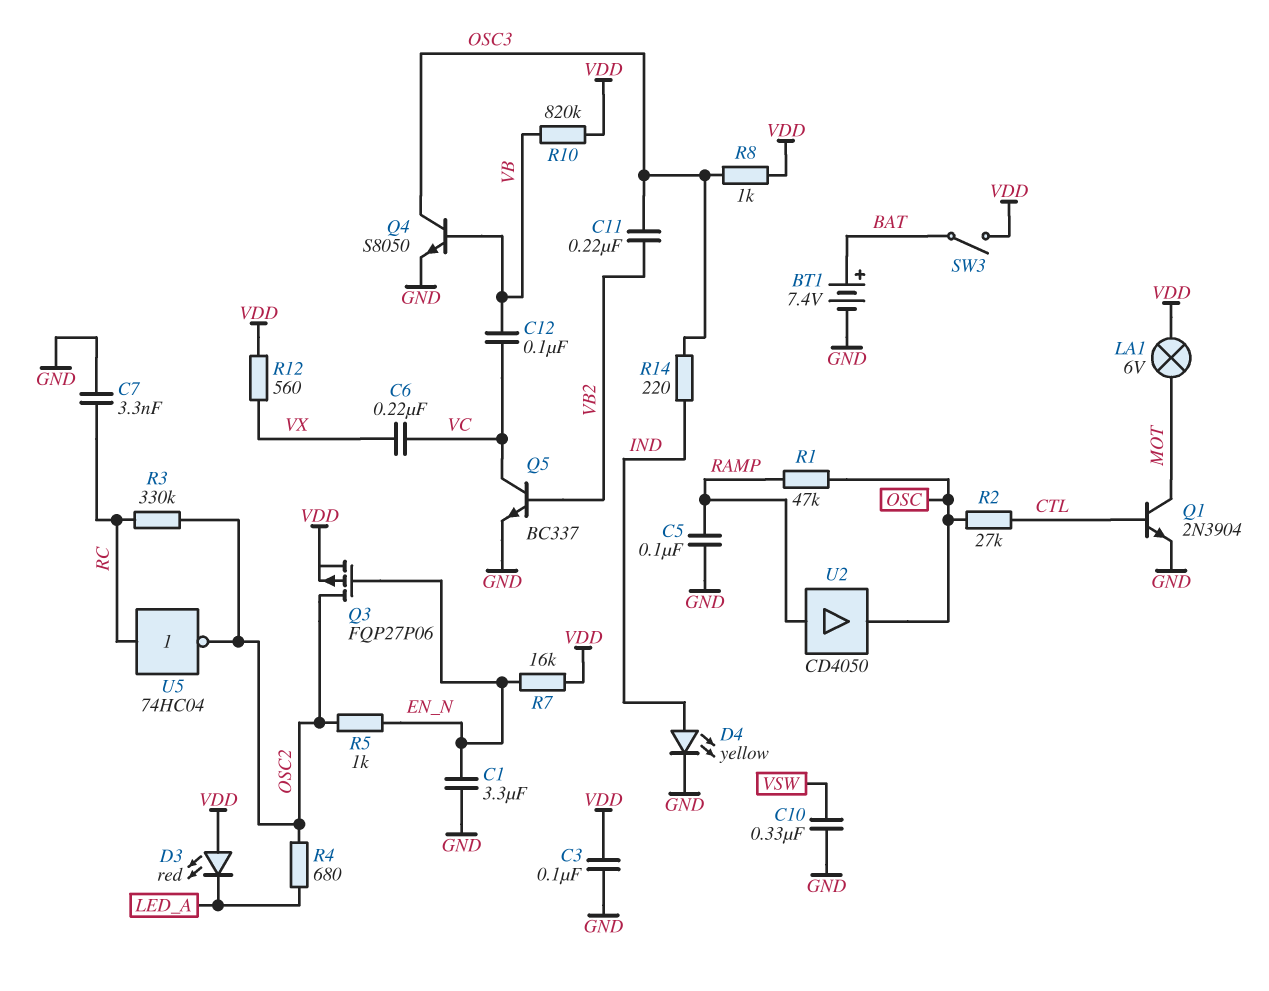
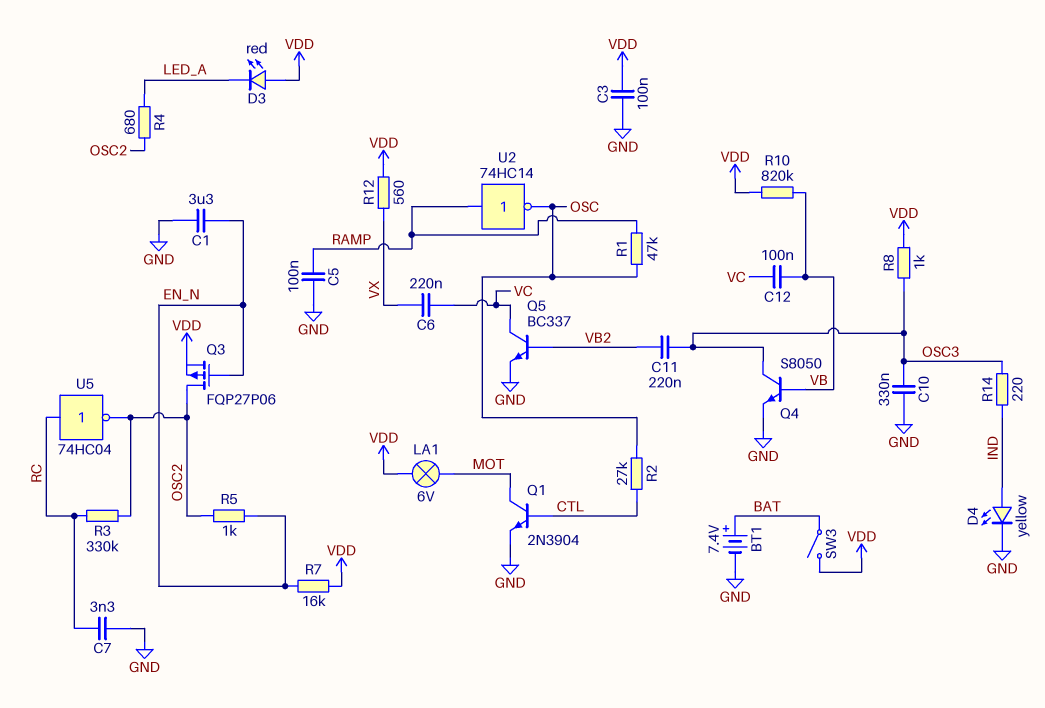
C10: 330nF (GND, VSW) -> 330nF (GND, OSC3)
U2: buffer CD4050 (in RAMP, out OSC) -> NOT 74HC14 (in RAMP, out OSC)

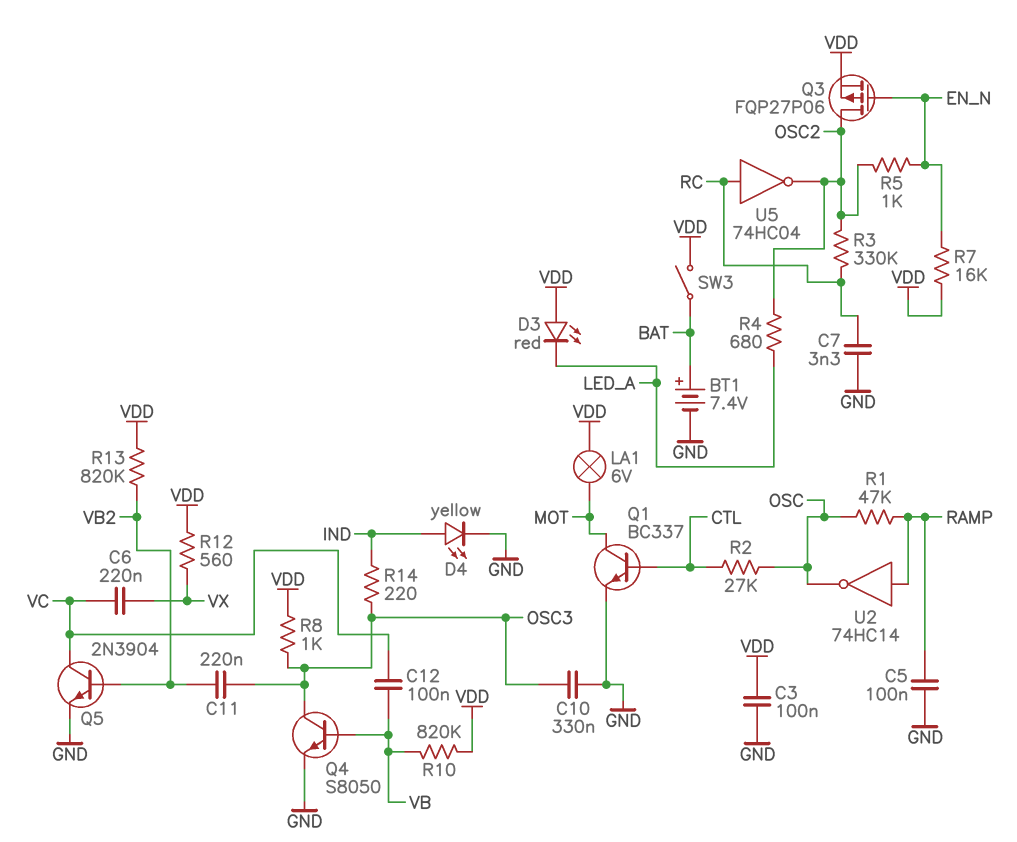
C1: 3.3uF (EN_N, GND) -> none
Q1: NPN 2N3904 (B CTL, C MOT, E GND) -> NPN BC337 (B CTL, C MOT, E GND)
Q5: NPN BC337 (B VB2, C VC, E GND) -> NPN 2N3904 (B VB2, C VC, E GND)
R13: none -> 820k (VB2, VDD)

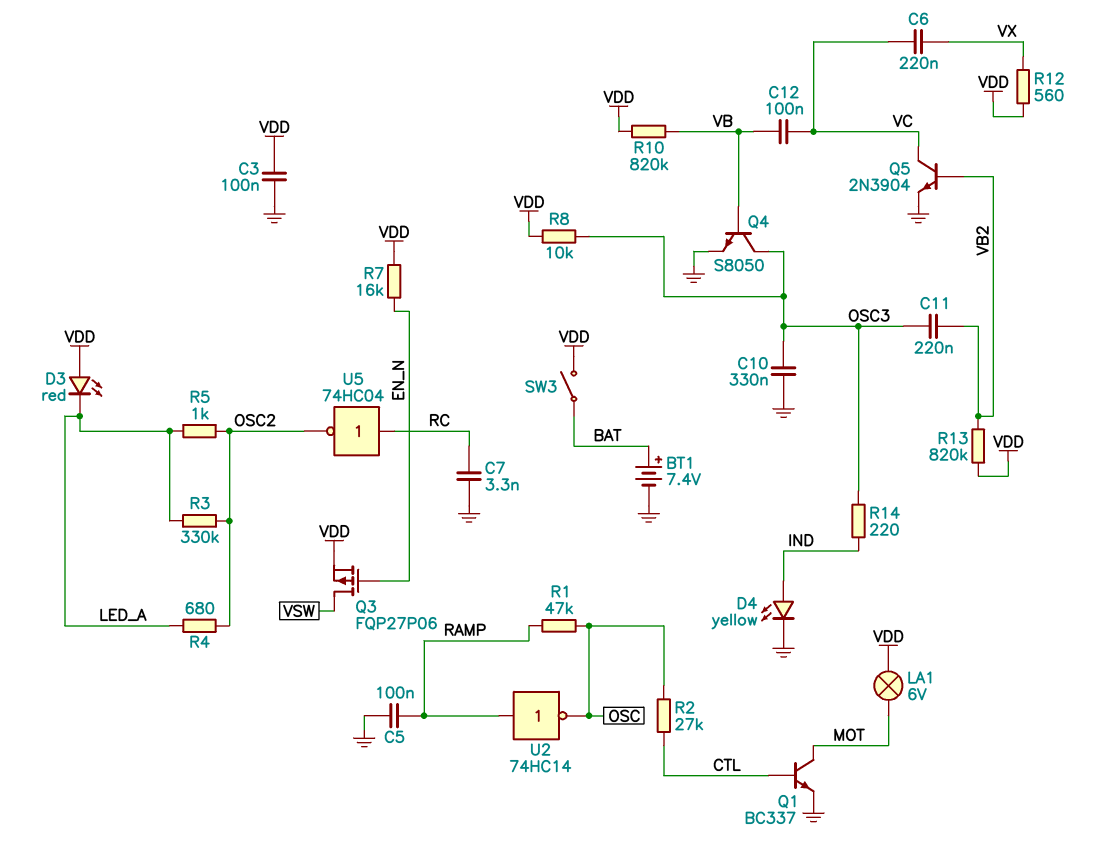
Q3: PMOS FQP27P06 (G EN_N, D OSC2, S VDD) -> PMOS FQP27P06 (G EN_N, D VSW, S VDD)
R3: 330k (OSC2, RC) -> 330k (LED_A, OSC2)
R5: 1k (EN_N, OSC2) -> 1k (LED_A, OSC2)
R8: 1k (OSC3, VDD) -> 10k (OSC3, VDD)

